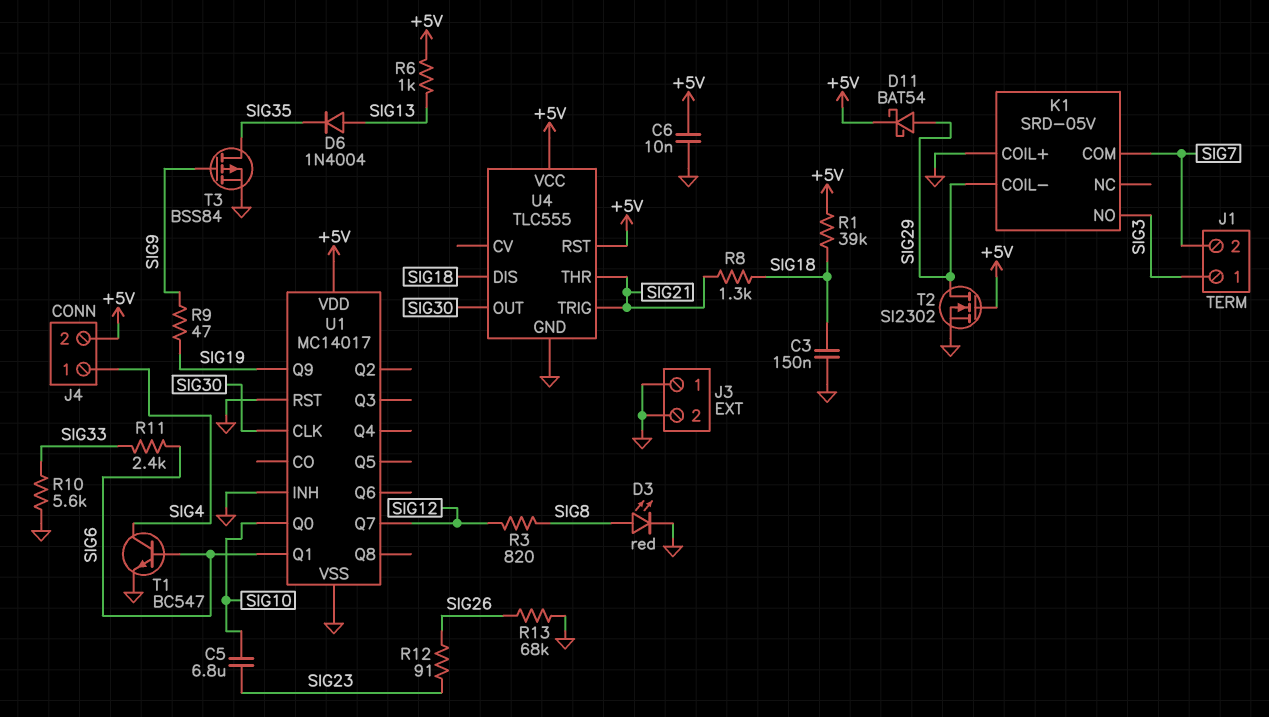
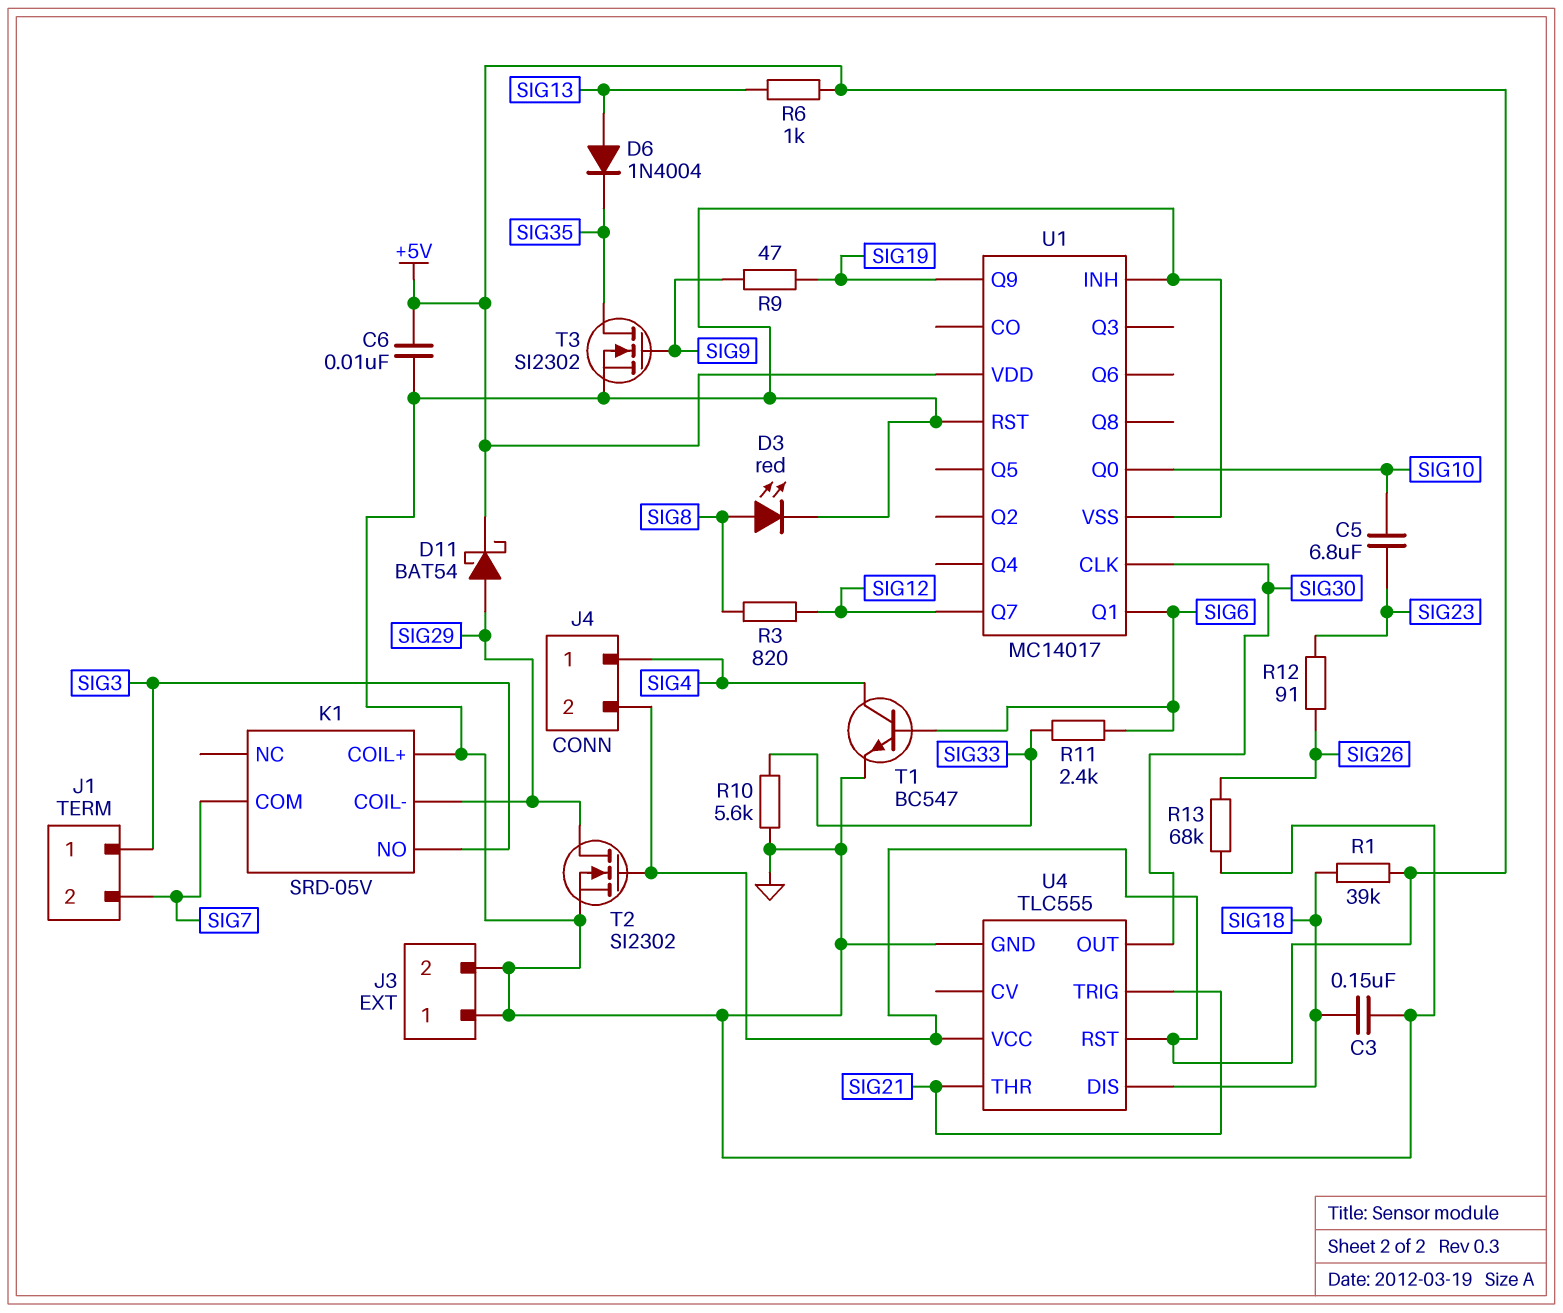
R8: 1.3k (SIG18, SIG21) -> none
T3: PMOS BSS84 (G SIG9, D SIG35, S GND) -> NMOS SI2302 (G SIG9, D SIG35, S GND)

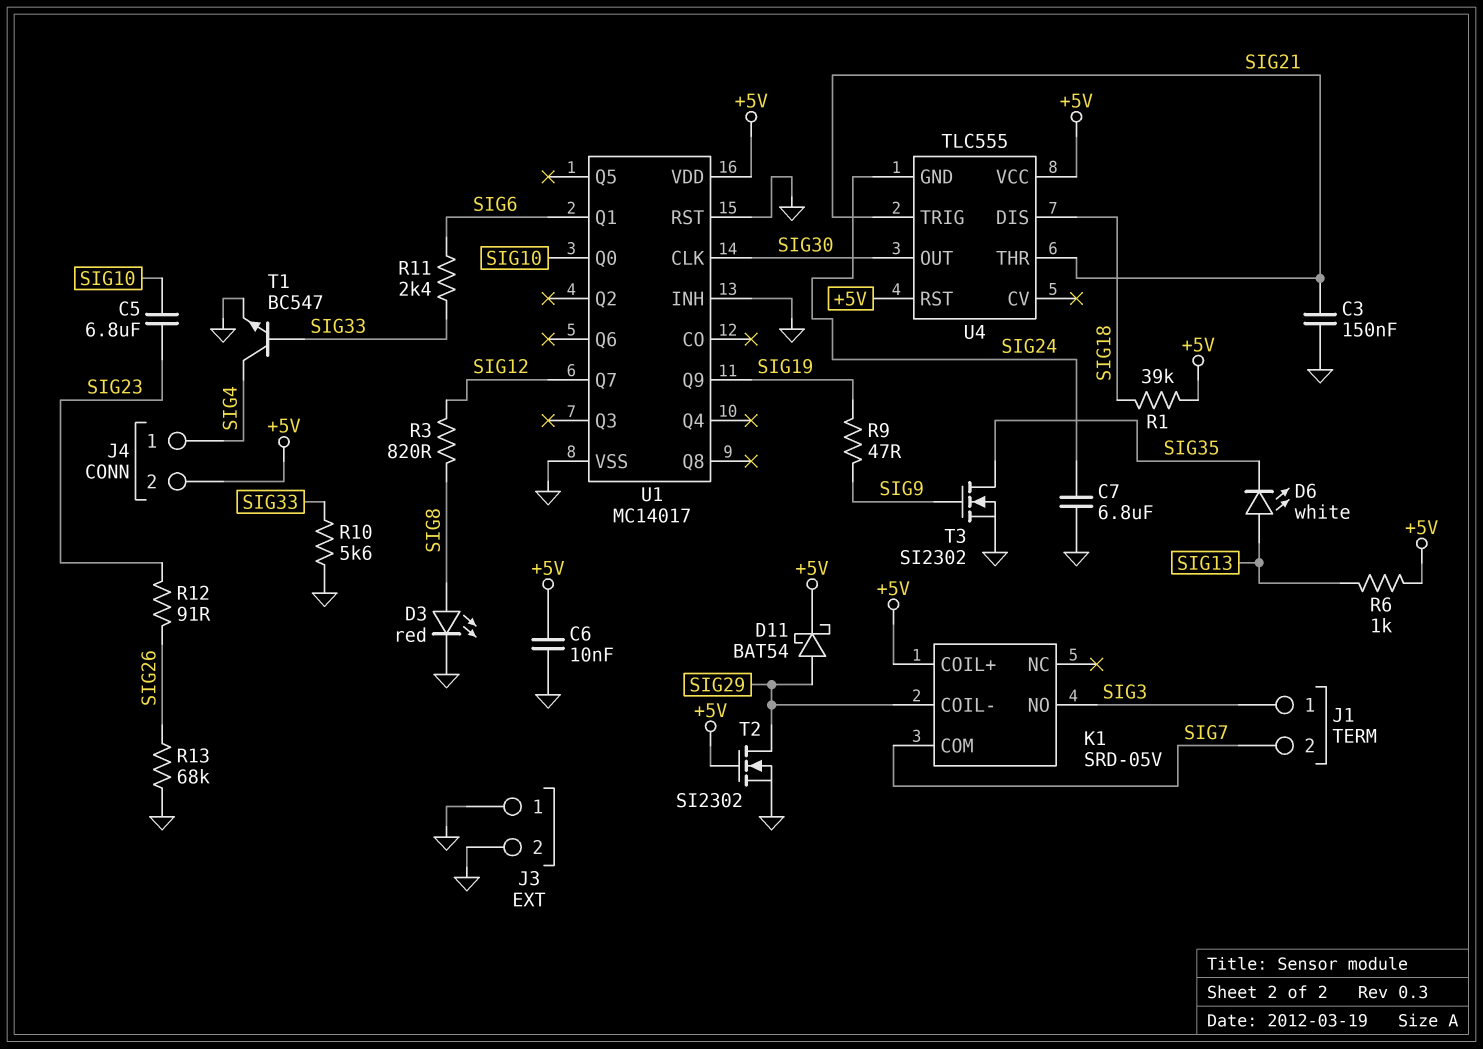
C3: 150nF (GND, SIG18) -> 150nF (GND, SIG21)
C7: none -> 6.8uF (GND, SIG24)
D6: diode 1N4004 (A SIG13, K SIG35) -> LED white (A SIG13, K SIG35)
K1 pin COIL+: GND -> +5V
T1: NPN BC547 (B SIG6, C SIG4, E GND) -> NPN BC547 (B SIG33, C SIG4, E GND)
U4 pin GND: GND -> SIG24

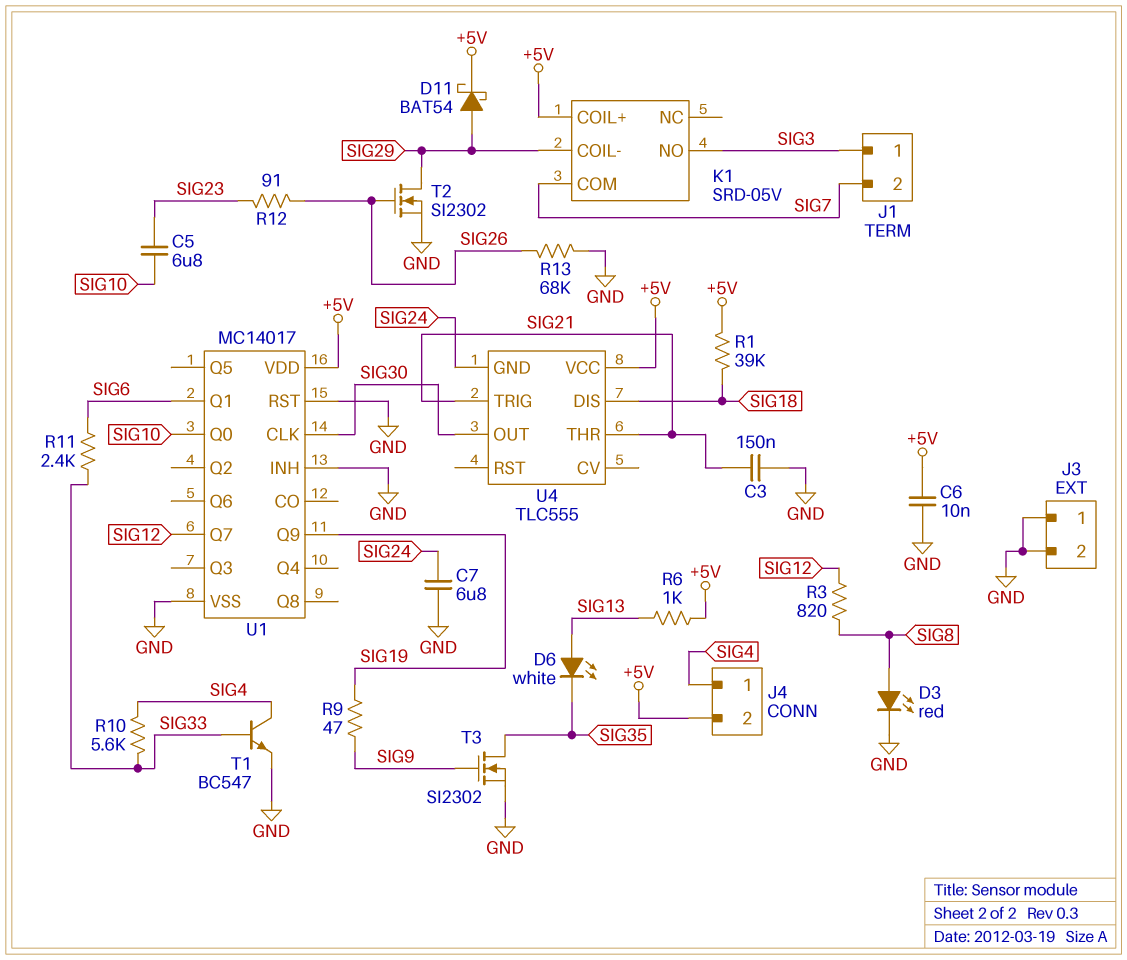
R10: 5.6k (GND, SIG33) -> 5.6k (SIG4, SIG33)
T2: NMOS SI2302 (G +5V, D SIG29, S GND) -> NMOS SI2302 (G SIG26, D SIG29, S GND)
U4 pin RST: +5V -> none

